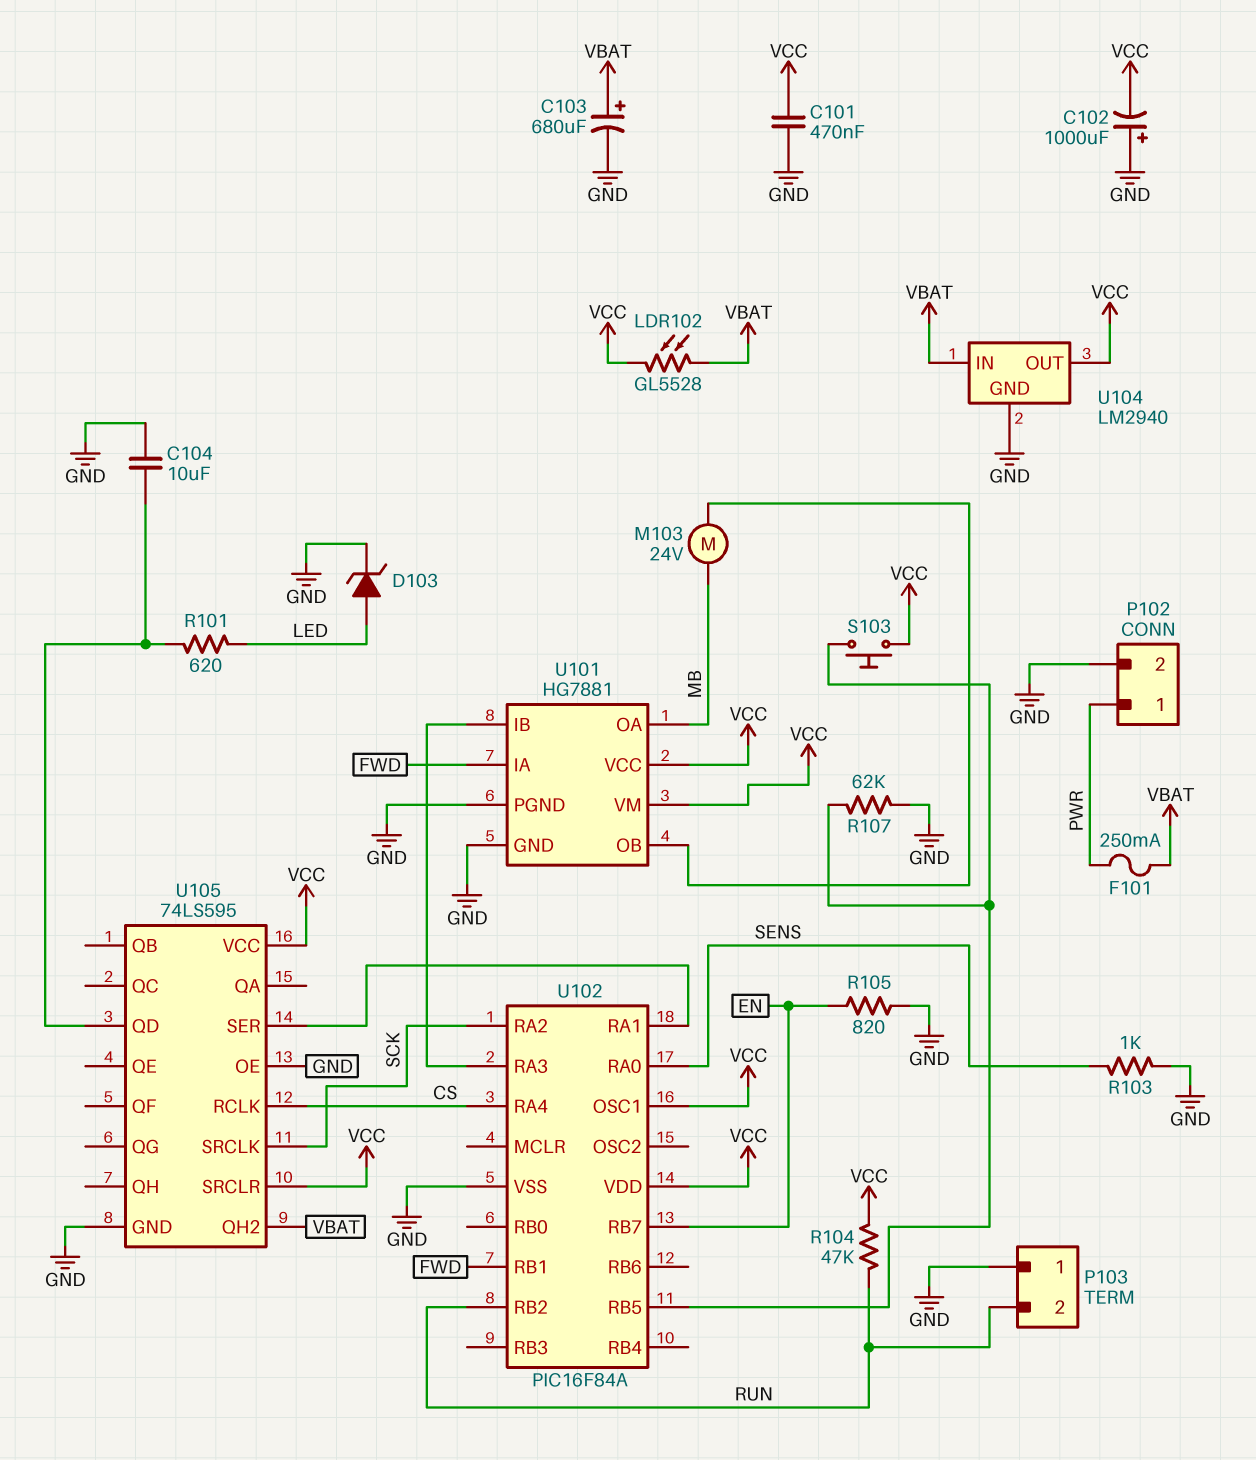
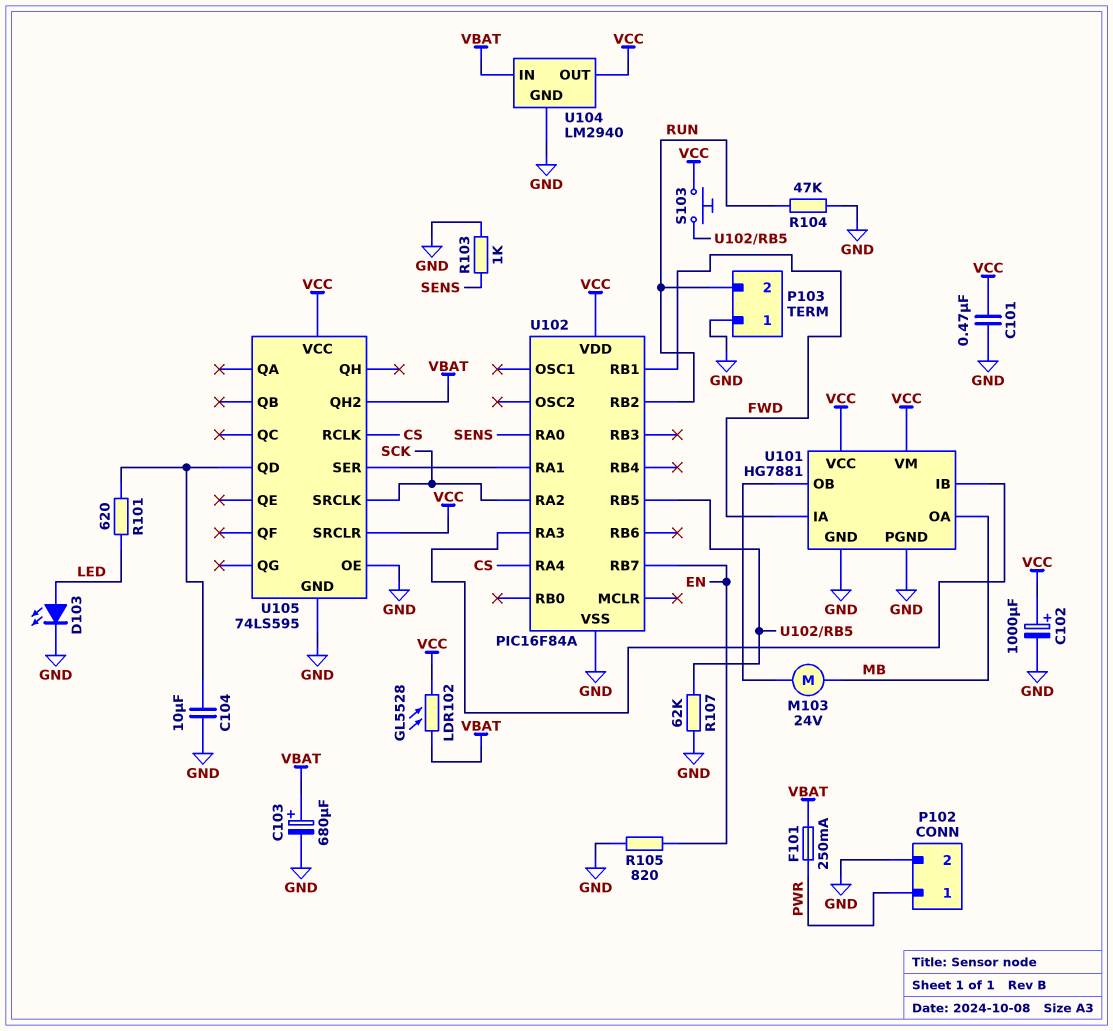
C102: 1000uF (plus GND, minus VCC) -> 1000uF (plus VCC, minus GND)
D103: zener (A LED, K GND) -> LED (A LED, K GND)
R104: 47k (RUN, VCC) -> 47k (GND, RUN)
U102 pin OSC1: VCC -> none

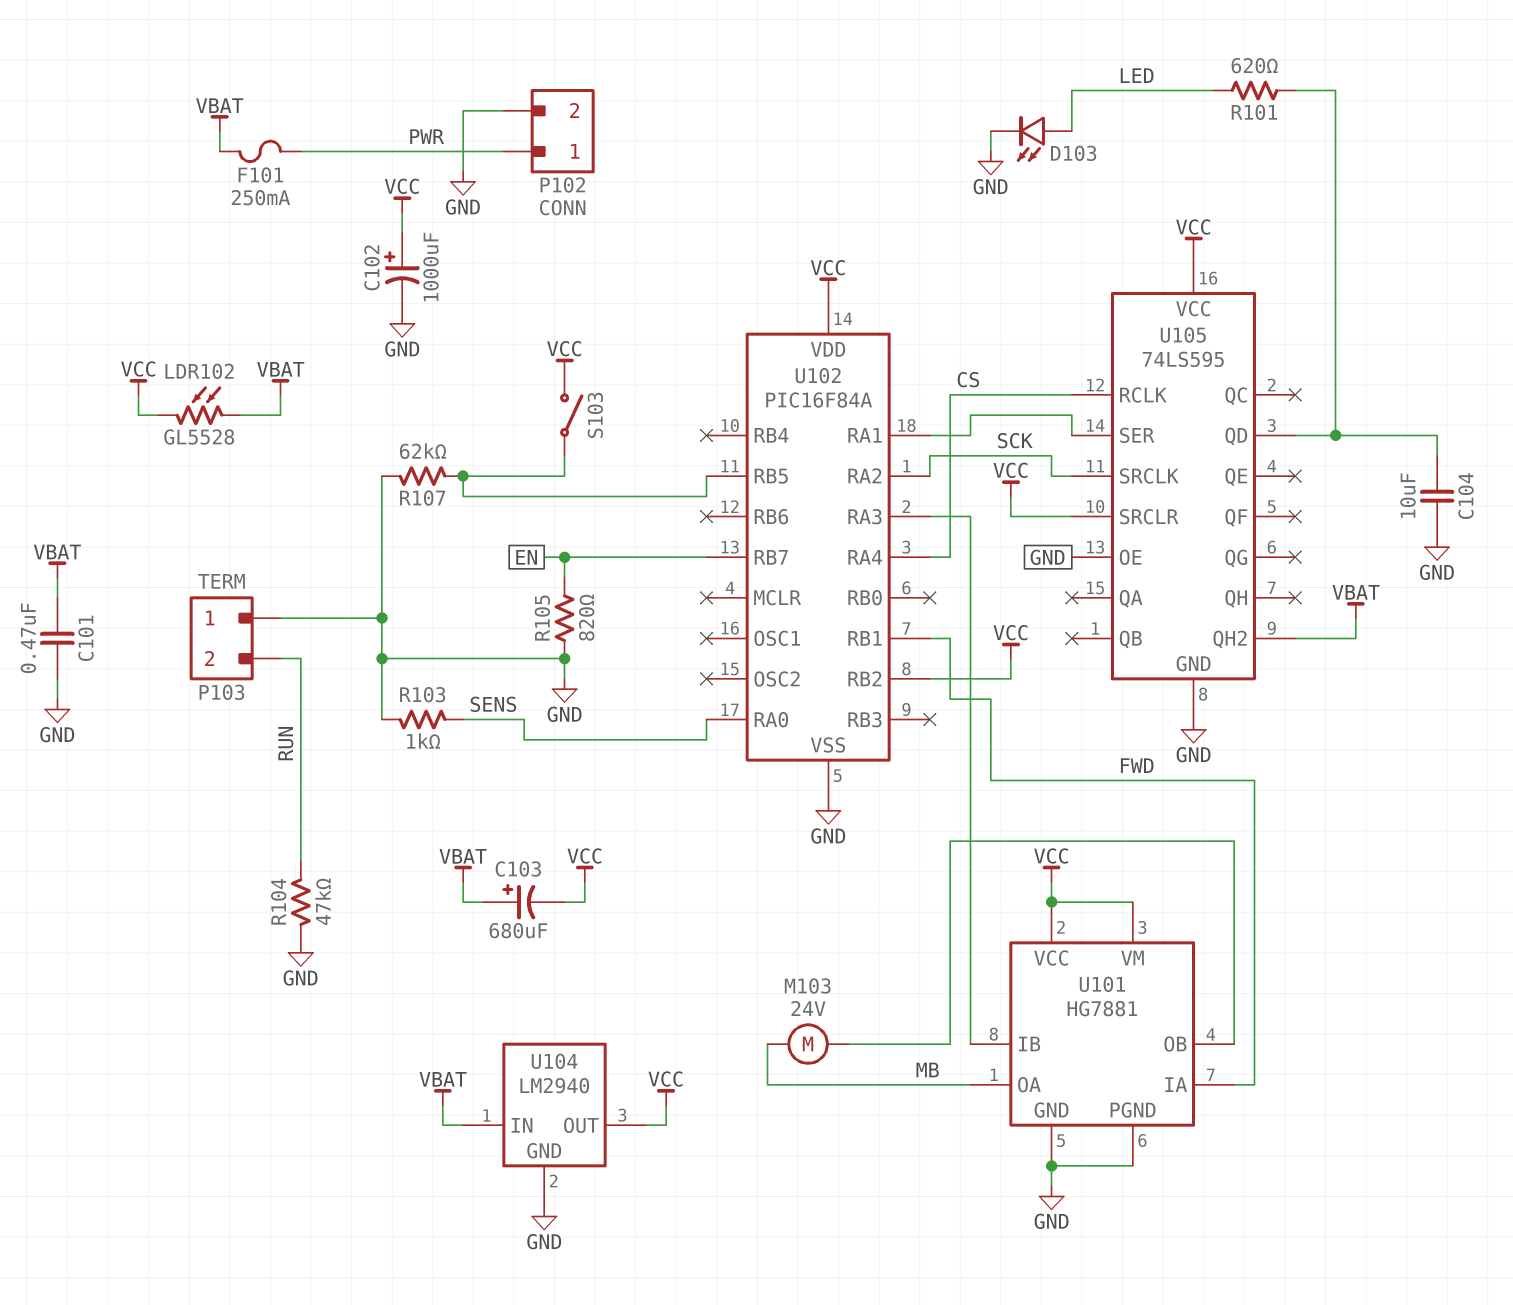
C101: 470nF (GND, VCC) -> 470nF (GND, VBAT)
C103: 680uF (plus VBAT, minus GND) -> 680uF (plus VBAT, minus VCC)
S103: button (U102/RB5, VCC) -> switch (U102/RB5, VCC)
U102 pin RB2: RUN -> VCC

